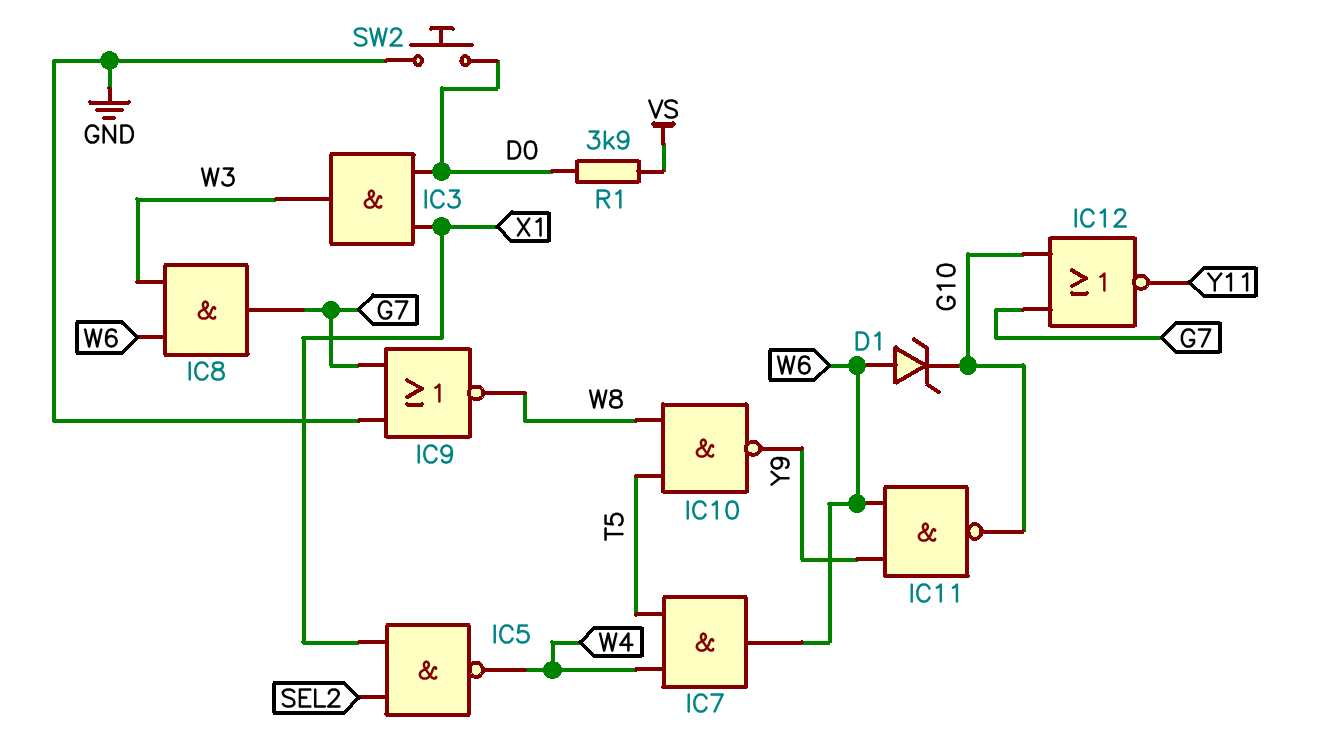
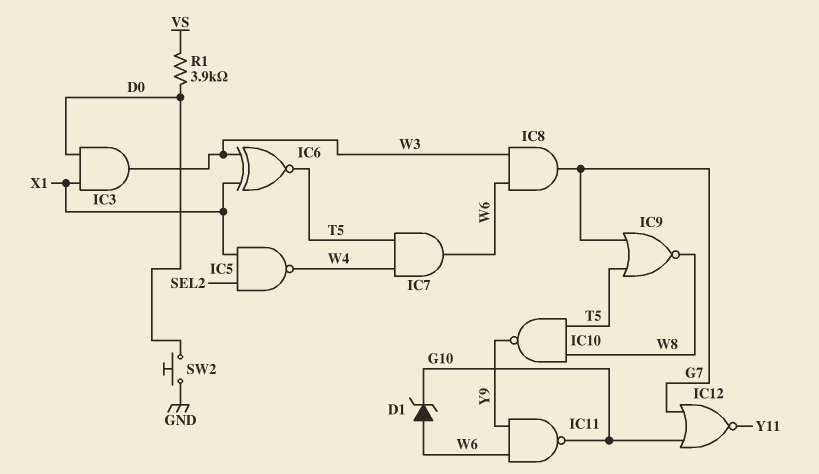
IC6: none -> XNOR (in W3, in X1, out T5)
IC9: NOR (in G7, in GND, out W8) -> NOR (in G7, in T5, out W8)

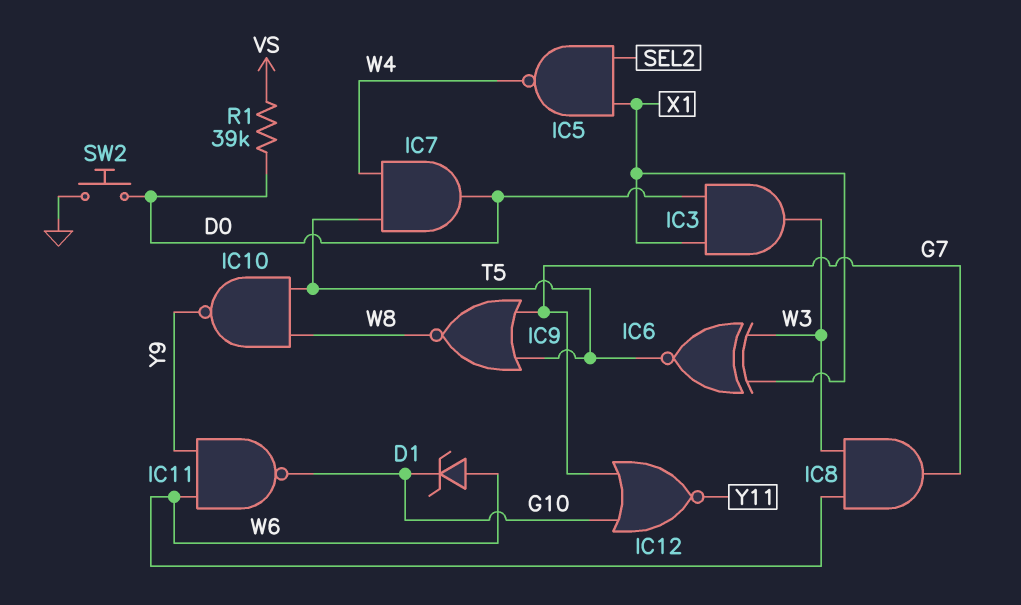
IC7: AND (in T5, in W4, out W6) -> AND (in T5, in W4, out D0)
R1: 3.9k (D0, VS) -> 39k (D0, VS)

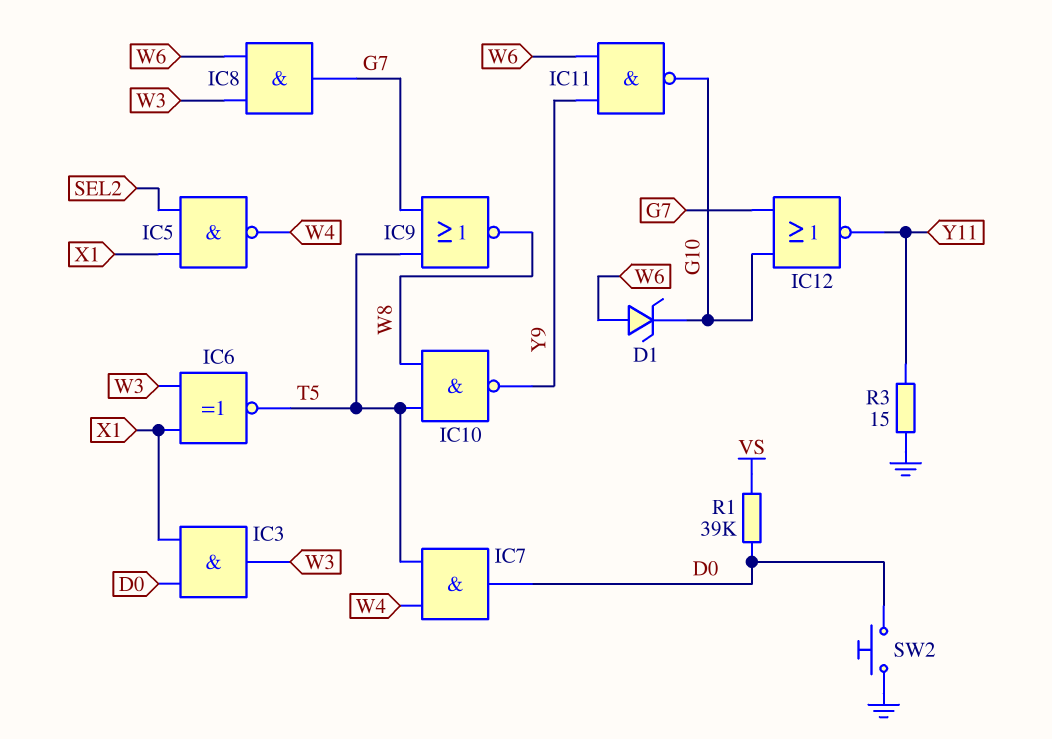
R3: none -> 15 (GND, Y11)

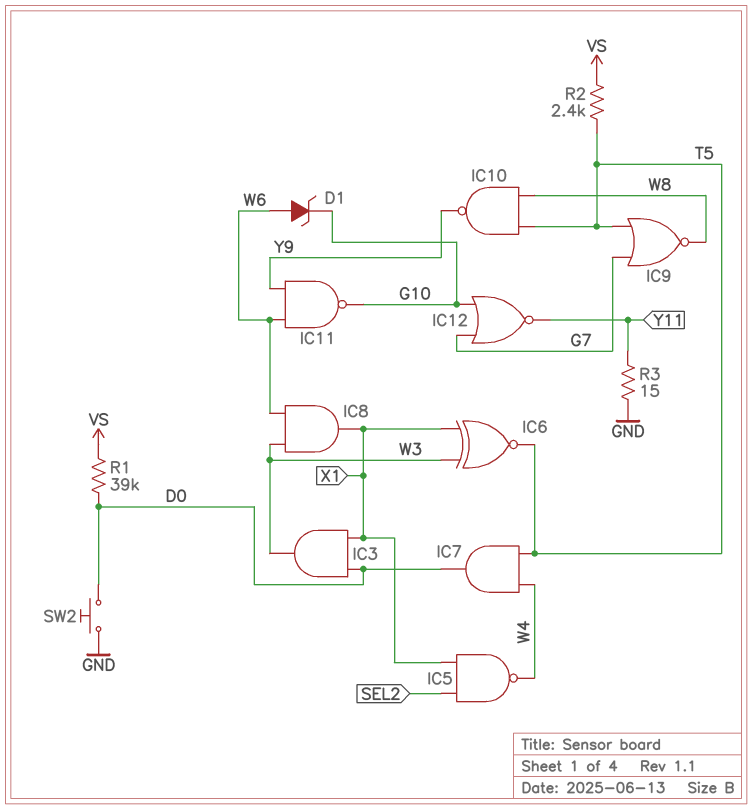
IC8: AND (in W3, in W6, out G7) -> AND (in W3, in W6, out X1)
R2: none -> 2.4k (T5, VS)

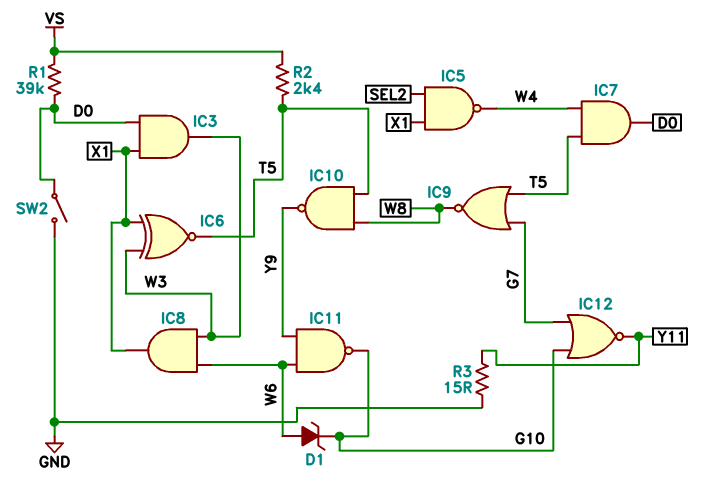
SW2: button (D0, GND) -> switch (D0, GND)

